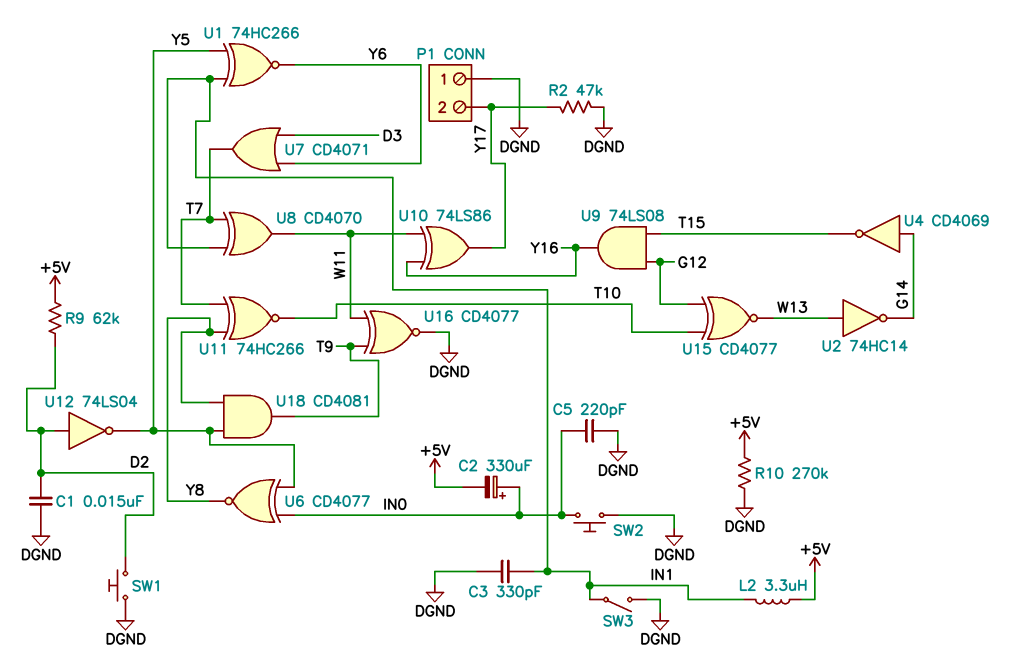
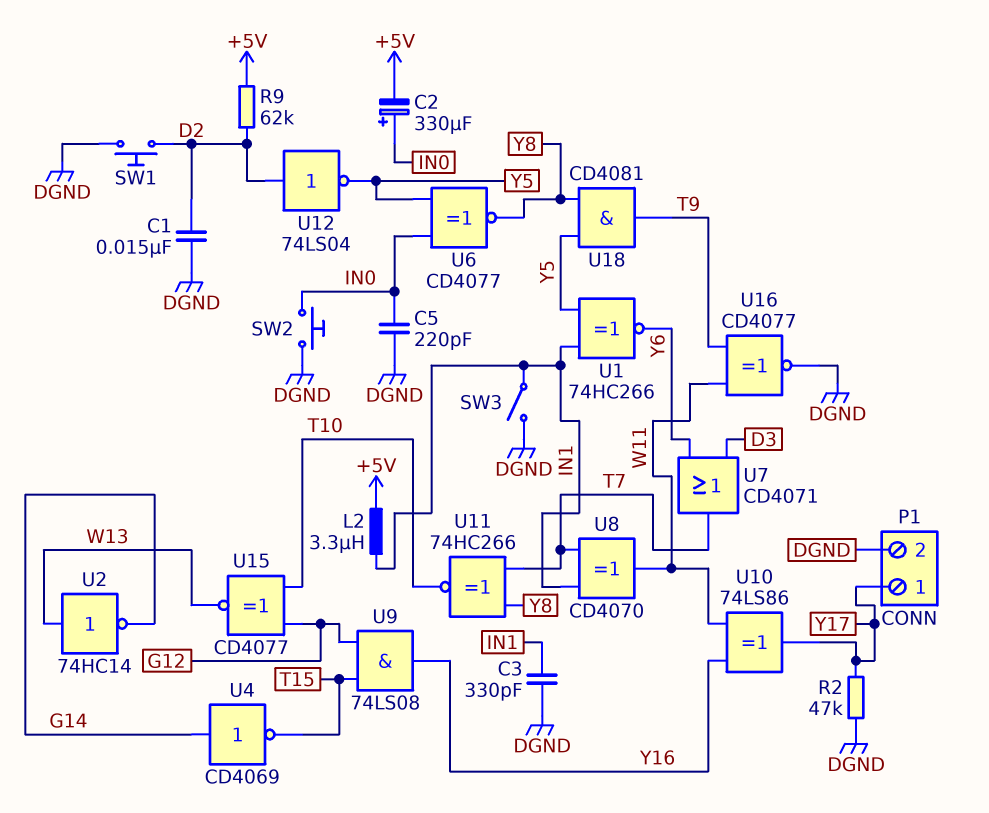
P1 pin 1: DGND -> Y17
P1 pin 2: Y17 -> DGND
R10: 270k (+5V, DGND) -> none

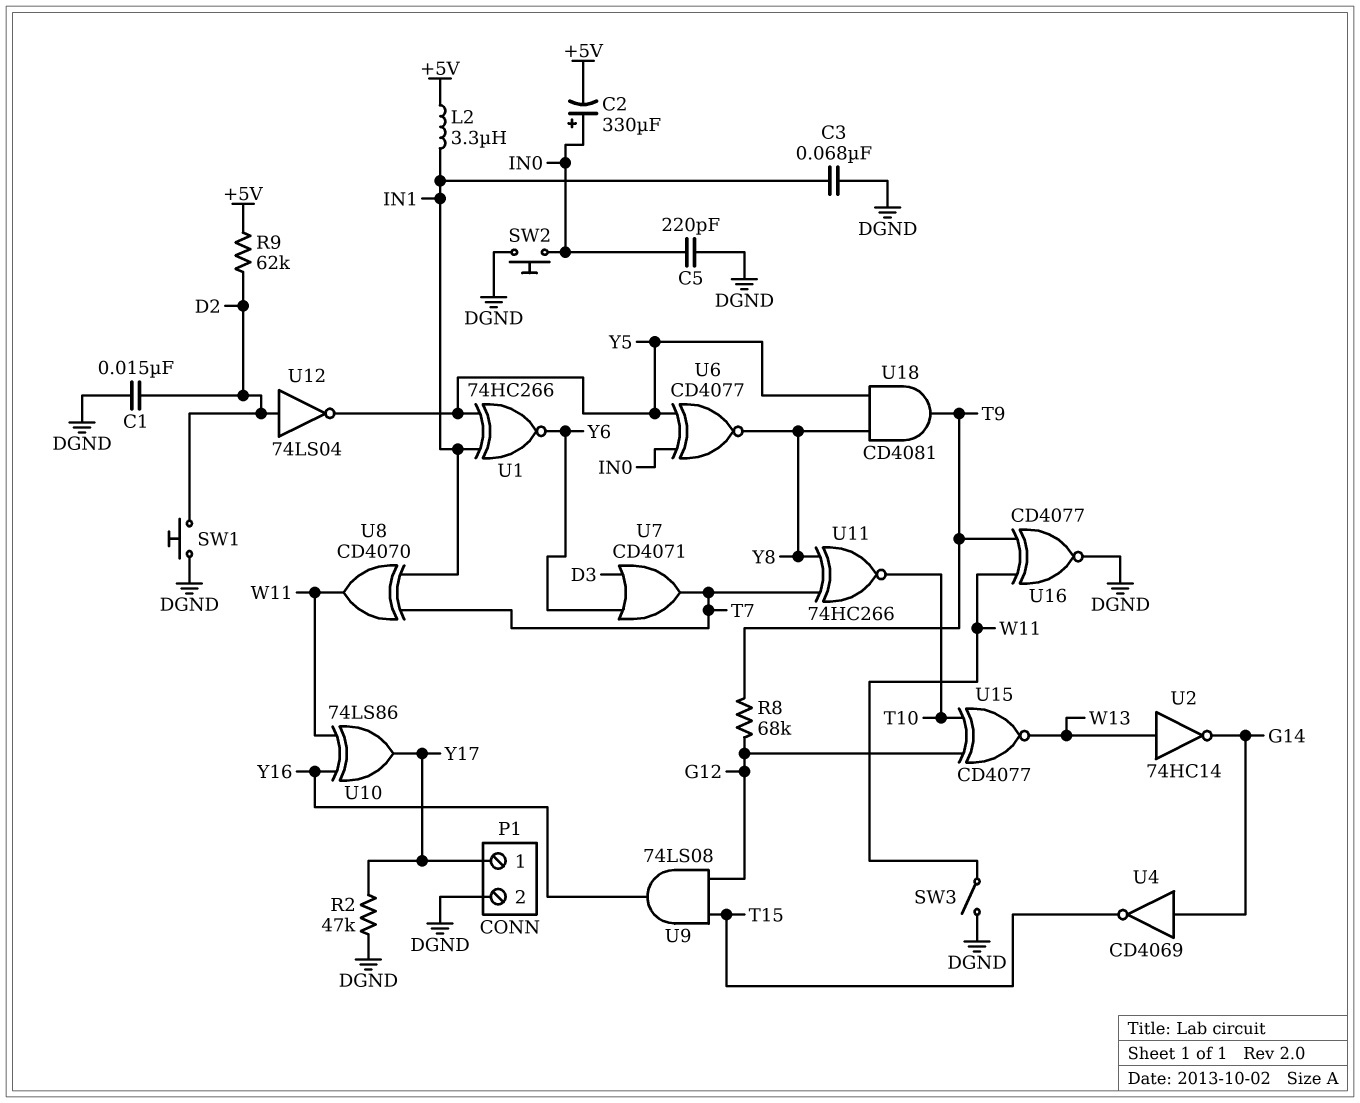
C3: 330pF (DGND, IN1) -> 68nF (DGND, IN1)
R8: none -> 68k (G12, T9)
SW3: switch (DGND, IN1) -> switch (DGND, W11)

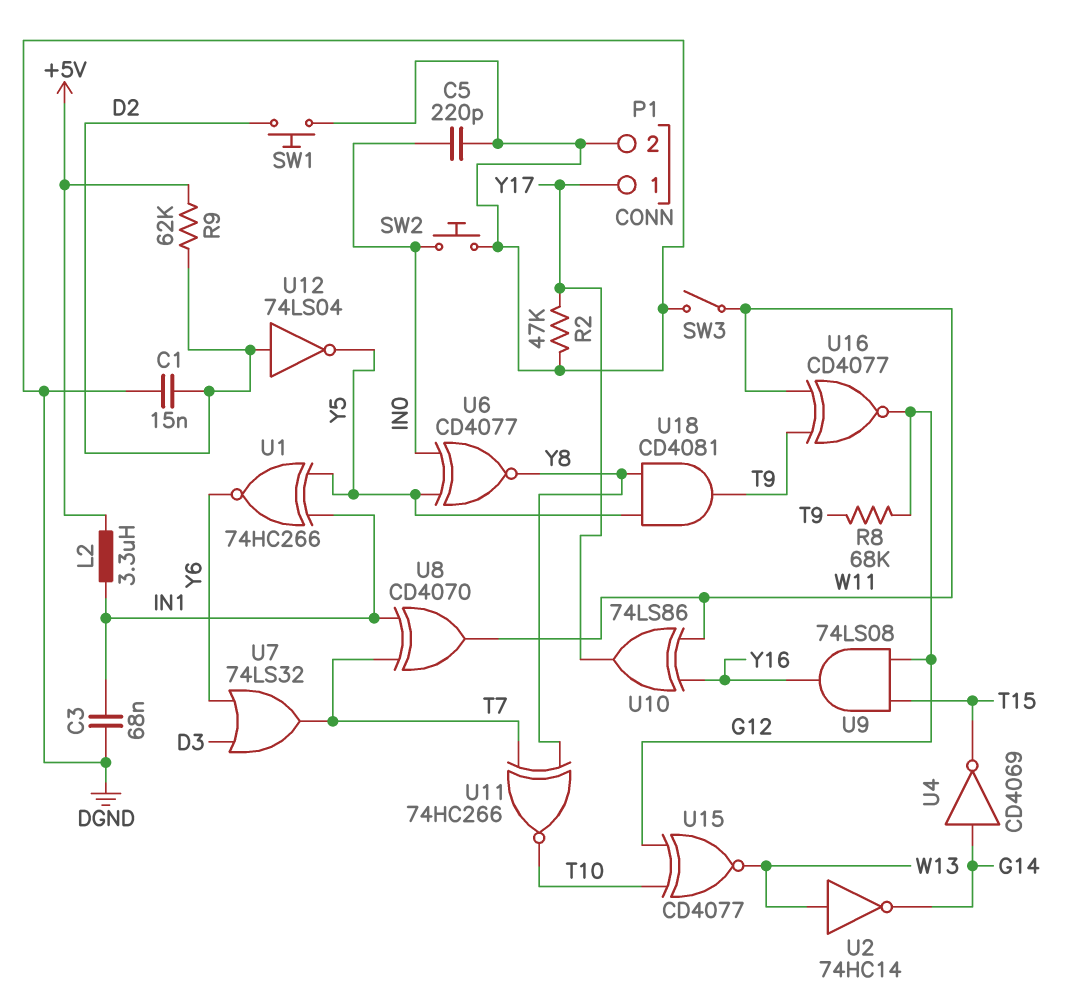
C2: 330uF (plus IN0, minus +5V) -> none
U7: OR CD4071 (in D3, in Y6, out T7) -> OR 74LS32 (in D3, in Y6, out T7)
U16: XNOR CD4077 (in T9, in W11, out DGND) -> XNOR CD4077 (in T9, in W11, out G12)

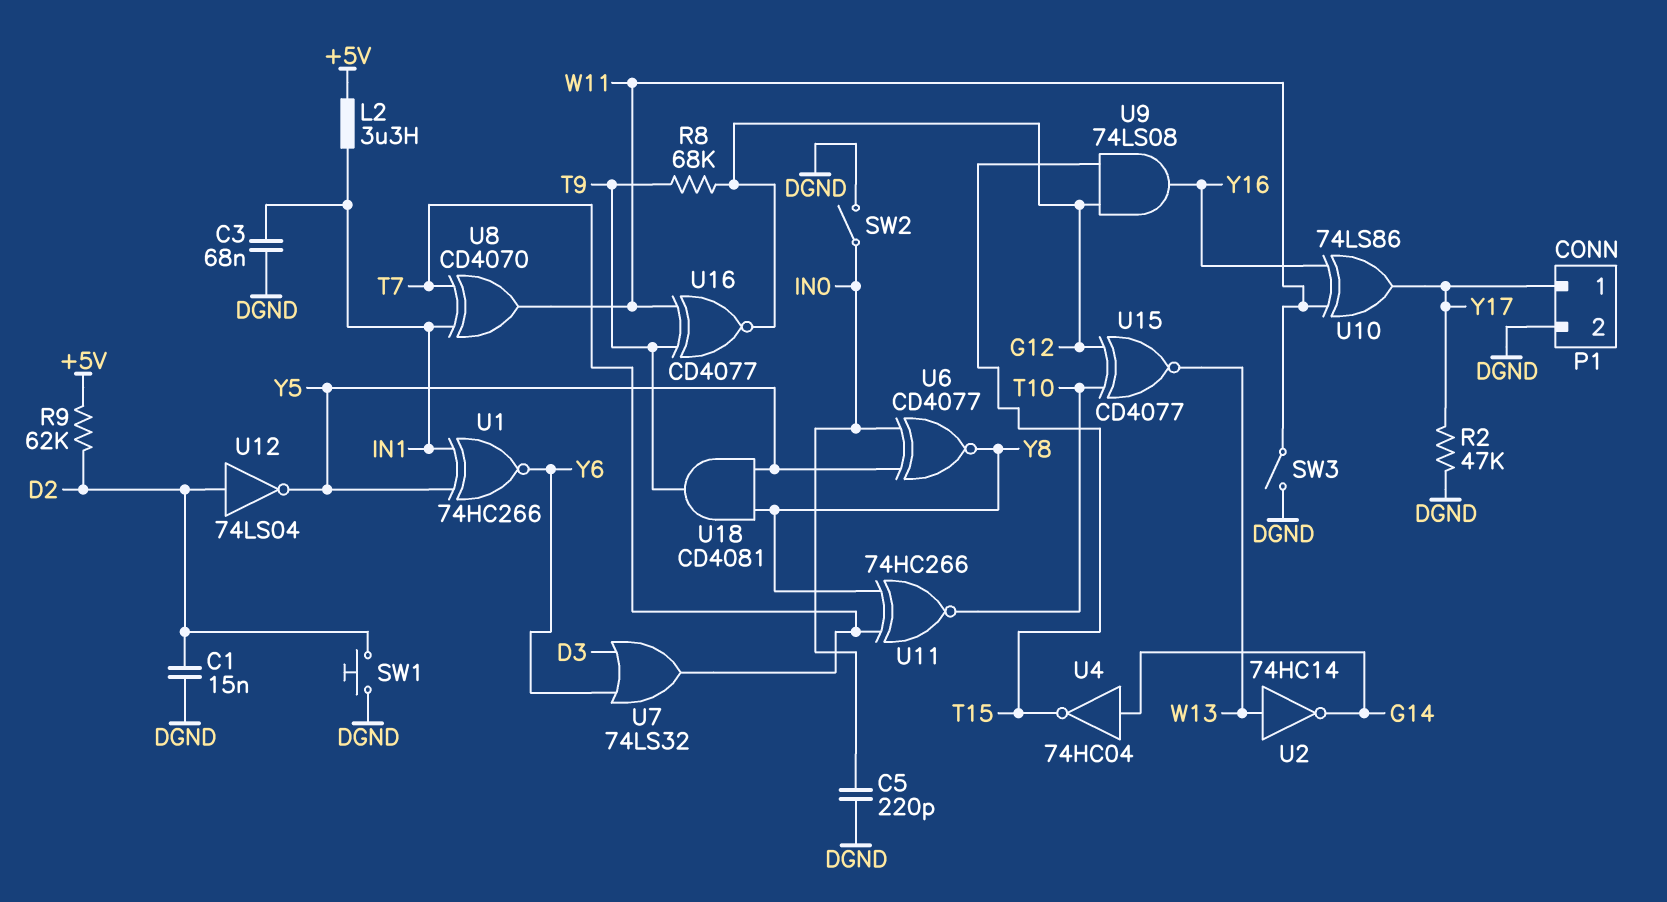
SW2: button (DGND, IN0) -> switch (DGND, IN0)
U4: NOT CD4069 (in G14, out T15) -> NOT 74HC04 (in G14, out T15)

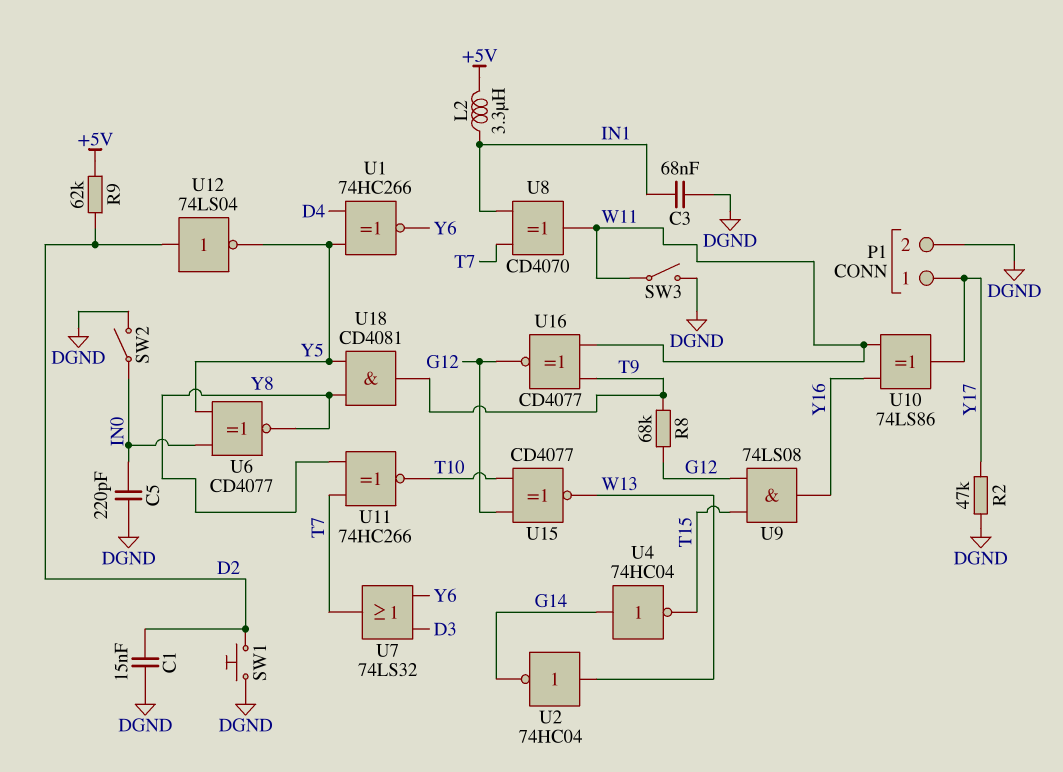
U1: XNOR 74HC266 (in IN1, in Y5, out Y6) -> XNOR 74HC266 (in D4, in Y5, out Y6)
U2: NOT 74HC14 (in W13, out G14) -> NOT 74HC04 (in W13, out G14)

